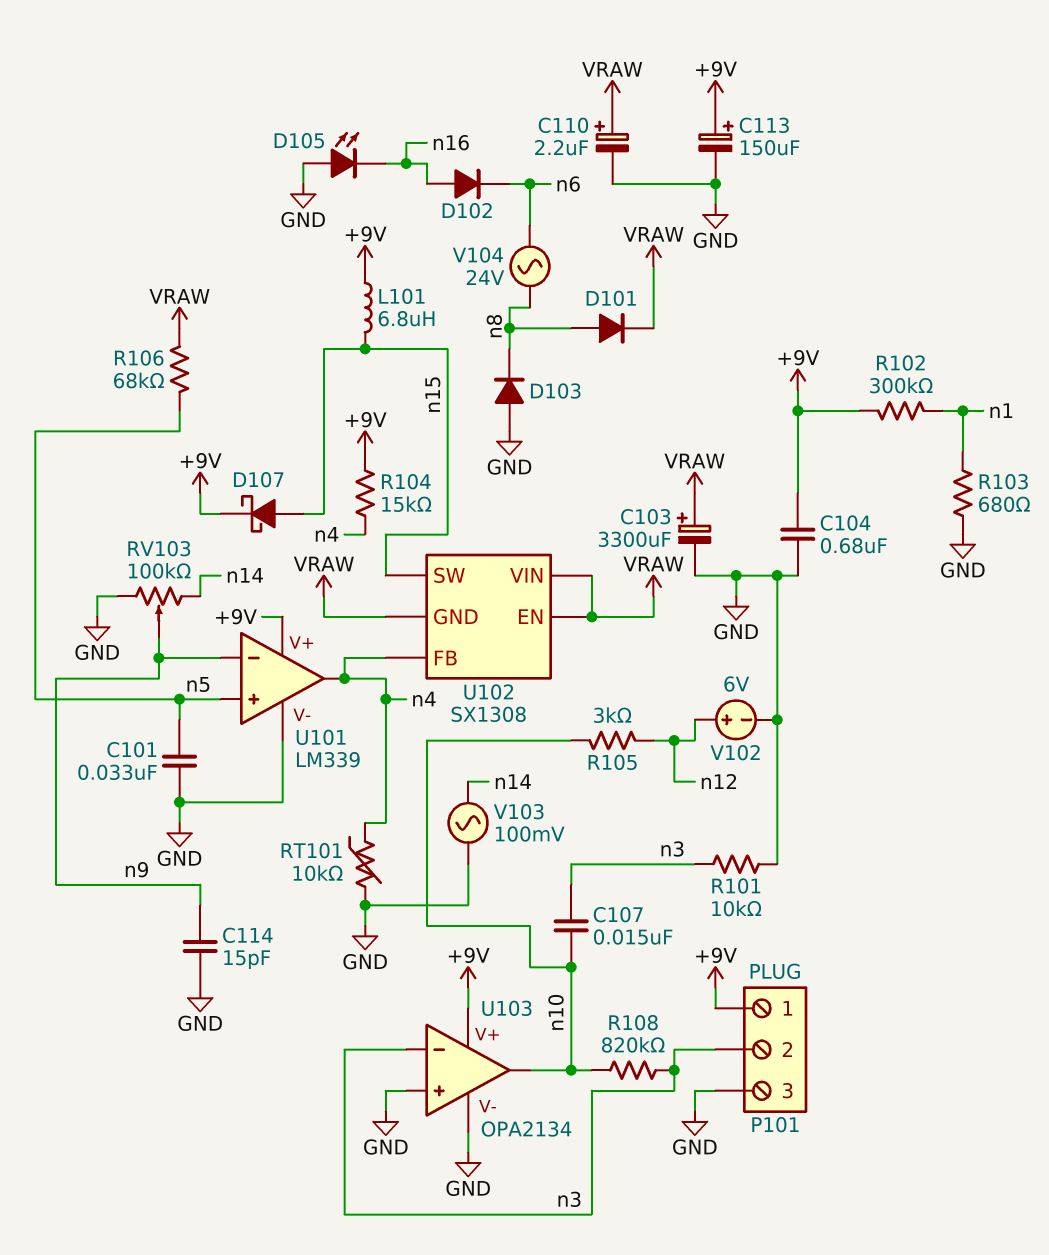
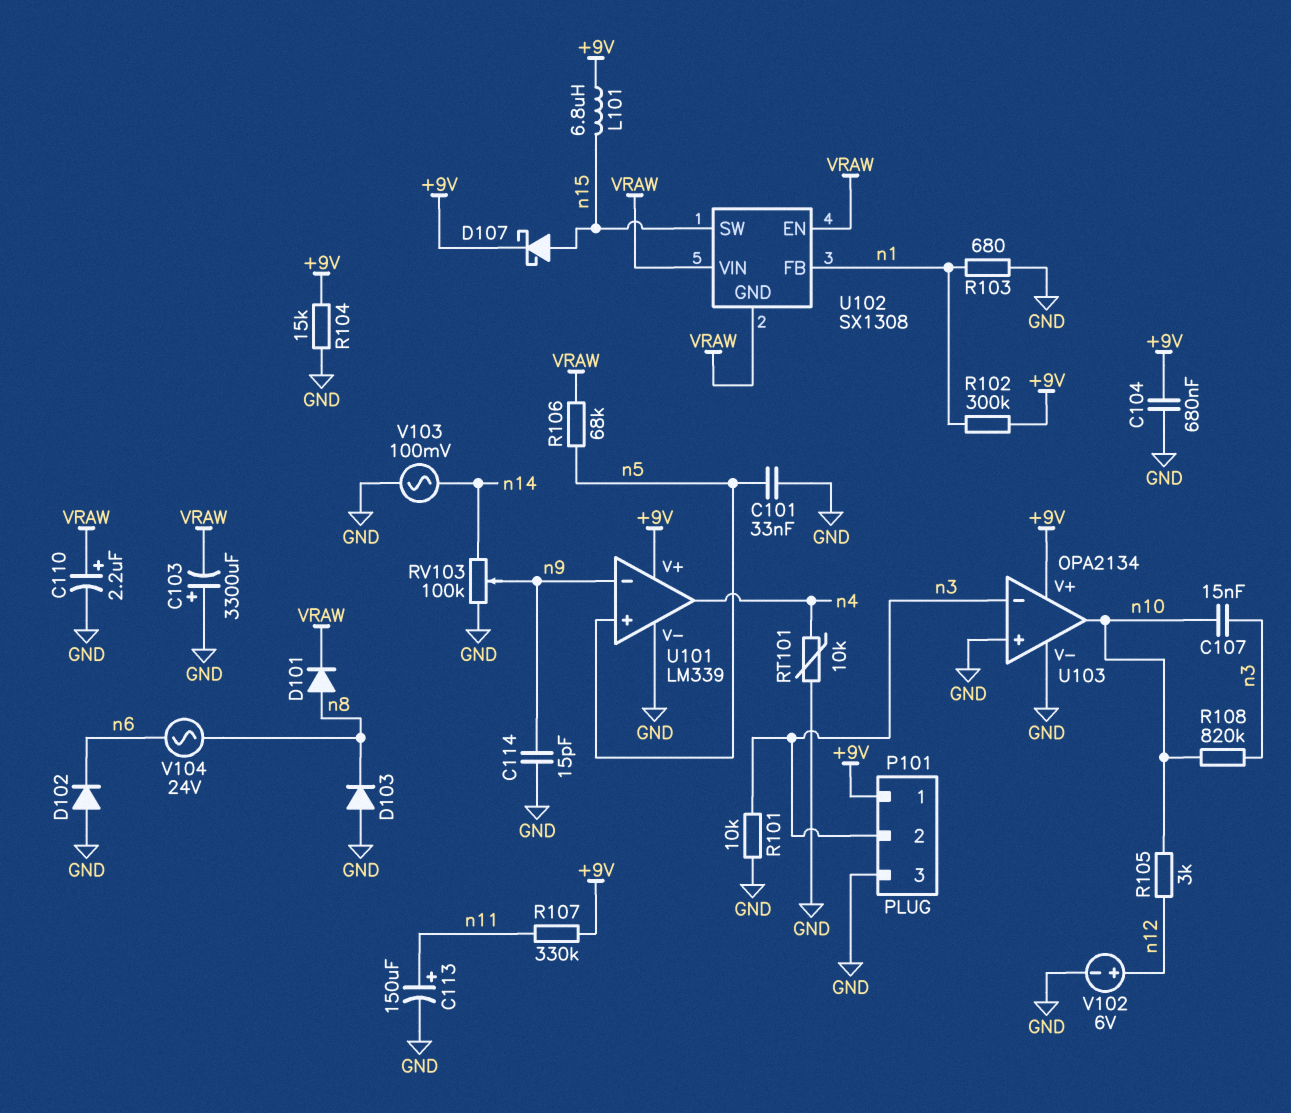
C103: 3300uF (plus VRAW, minus GND) -> 3300uF (plus GND, minus VRAW)
C113: 150uF (plus +9V, minus GND) -> 150uF (plus n11, minus GND)
D102: diode (A n16, K n6) -> diode (A GND, K n6)
D105: LED (A GND, K n16) -> none
R104: 15k (+9V, n4) -> 15k (+9V, GND)
R107: none -> 330k (+9V, n11)
U102 pin FB: n4 -> n1

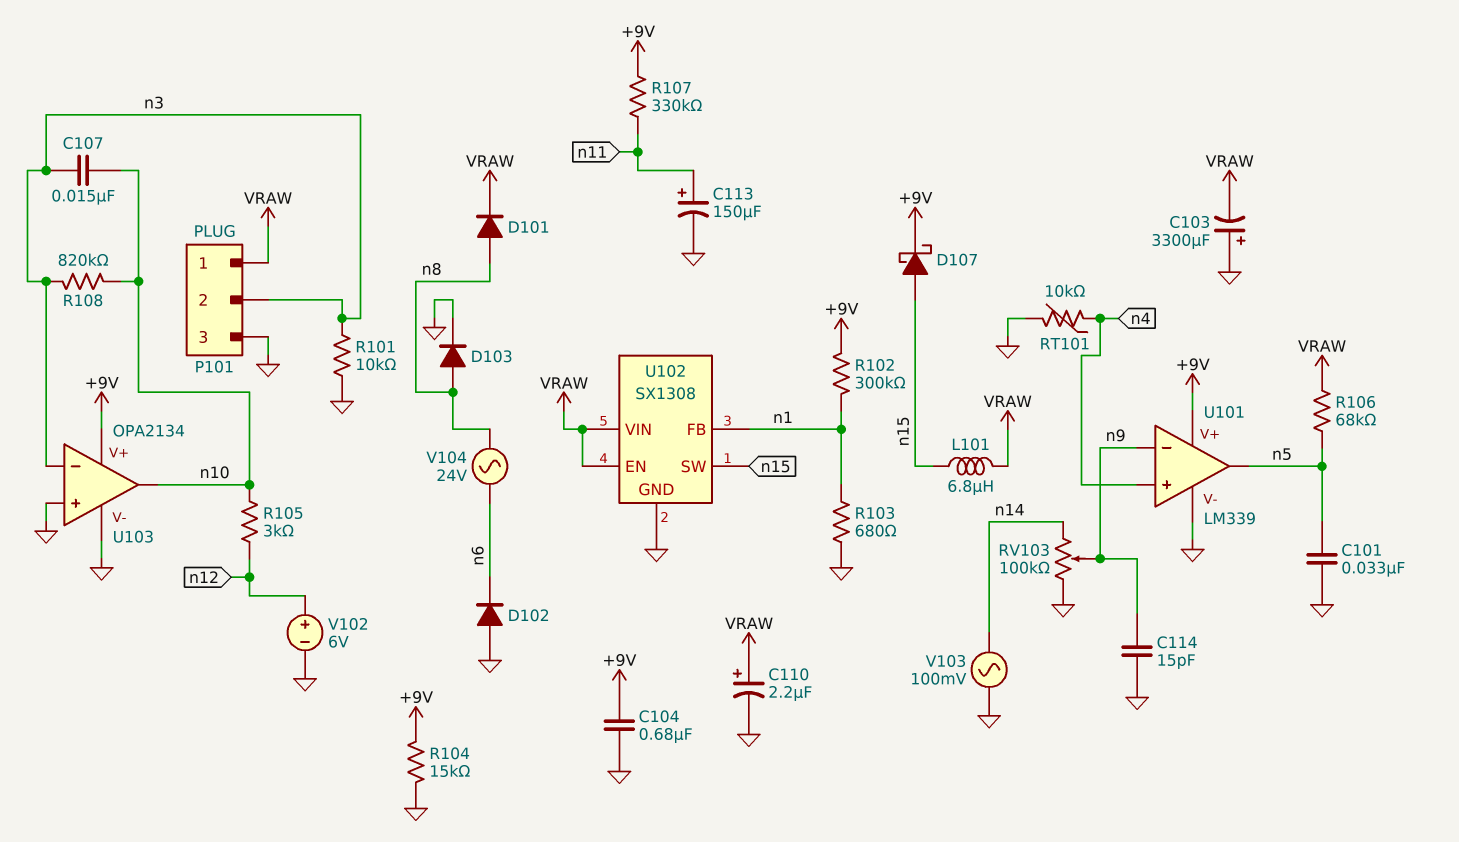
D103: diode (A GND, K n8) -> diode (A n8, K GND)
L101: 6.8uH (+9V, n15) -> 6.8uH (VRAW, n15)
P101 pin 1: +9V -> VRAW
U101 pin in+: n5 -> n4
U101 pin out: n4 -> n5
U102 pin GND: VRAW -> GND

